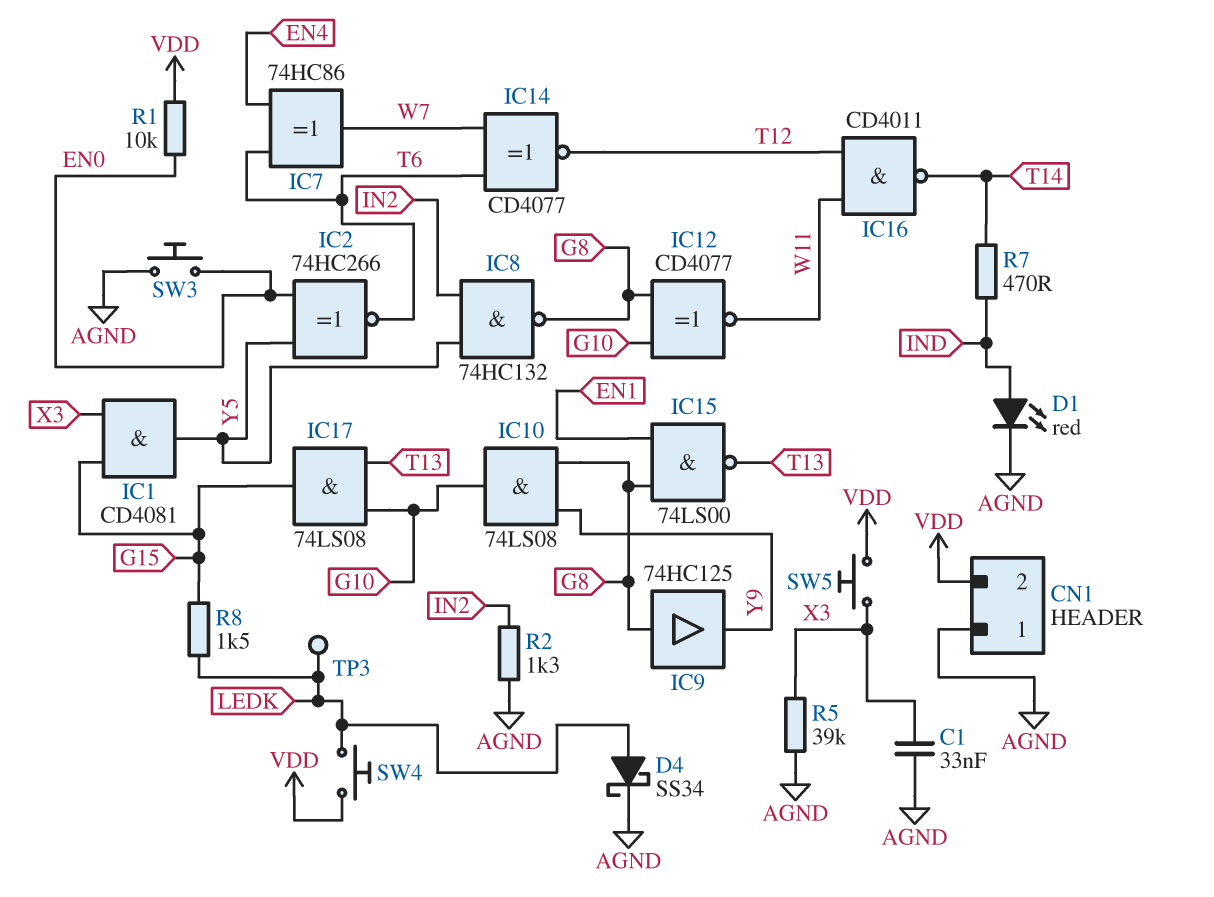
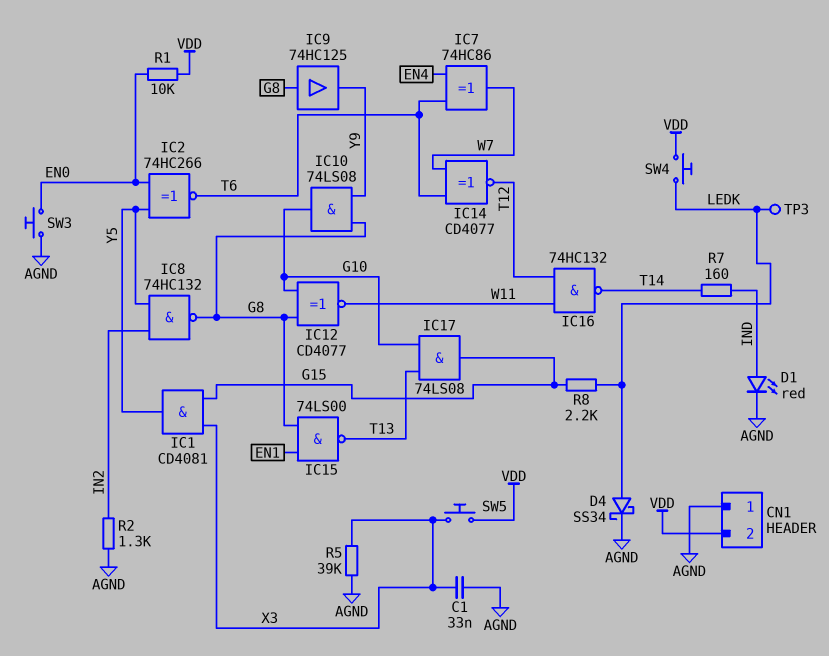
IC16: NAND CD4011 (in T12, in W11, out T14) -> NAND 74HC132 (in T12, in W11, out T14)
R7: 470 (IND, T14) -> 160 (IND, T14)
R8: 1.5k (G15, LEDK) -> 2.2k (G15, LEDK)

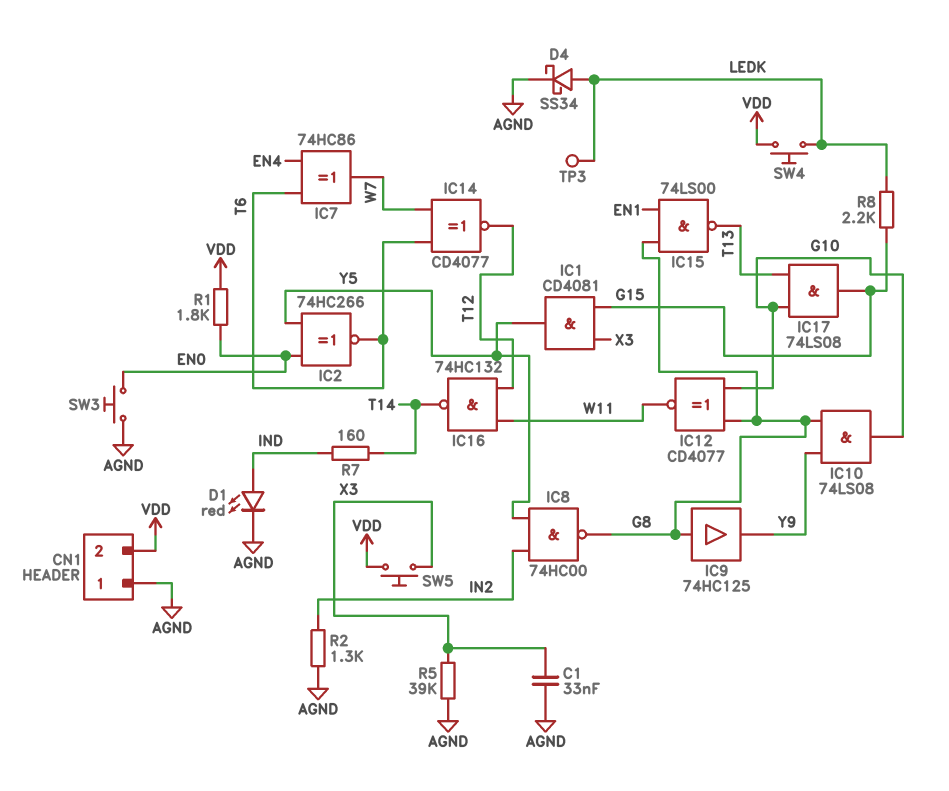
IC8: NAND 74HC132 (in IN2, in Y5, out G8) -> NAND 74HC00 (in IN2, in Y5, out G8)
R1: 10k (EN0, VDD) -> 1.8k (EN0, VDD)

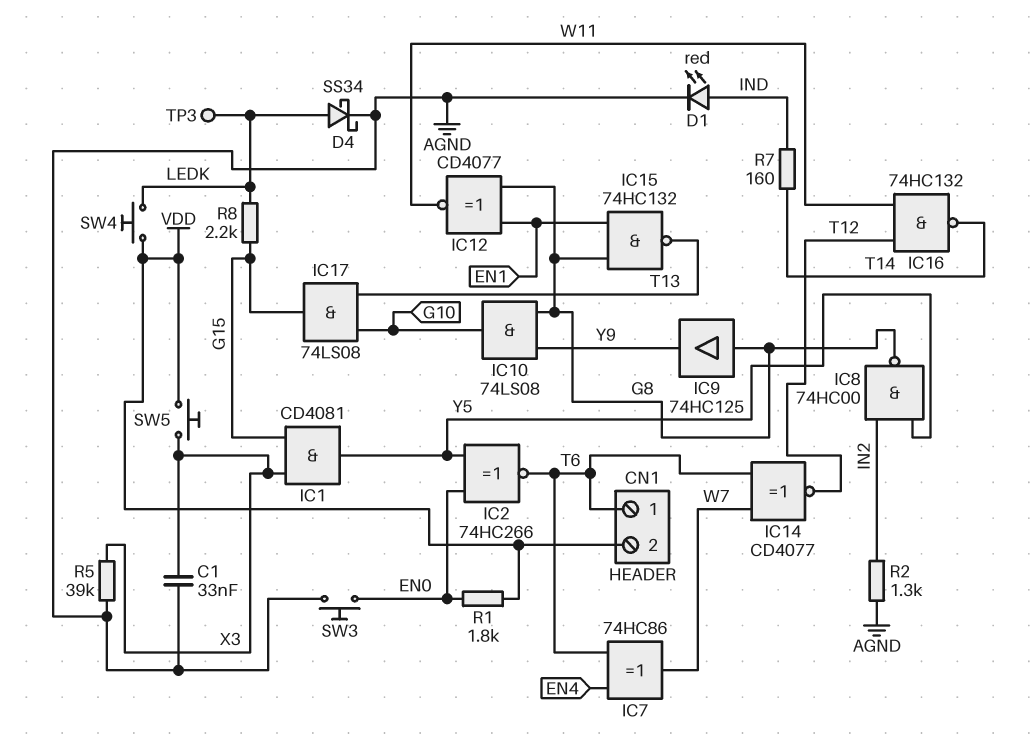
CN1 pin 1: AGND -> T6
IC12: XNOR CD4077 (in G8, in G10, out W11) -> XNOR CD4077 (in EN1, in G8, out W11)
IC15: NAND 74LS00 (in EN1, in G8, out T13) -> NAND 74HC132 (in EN1, in G8, out T13)

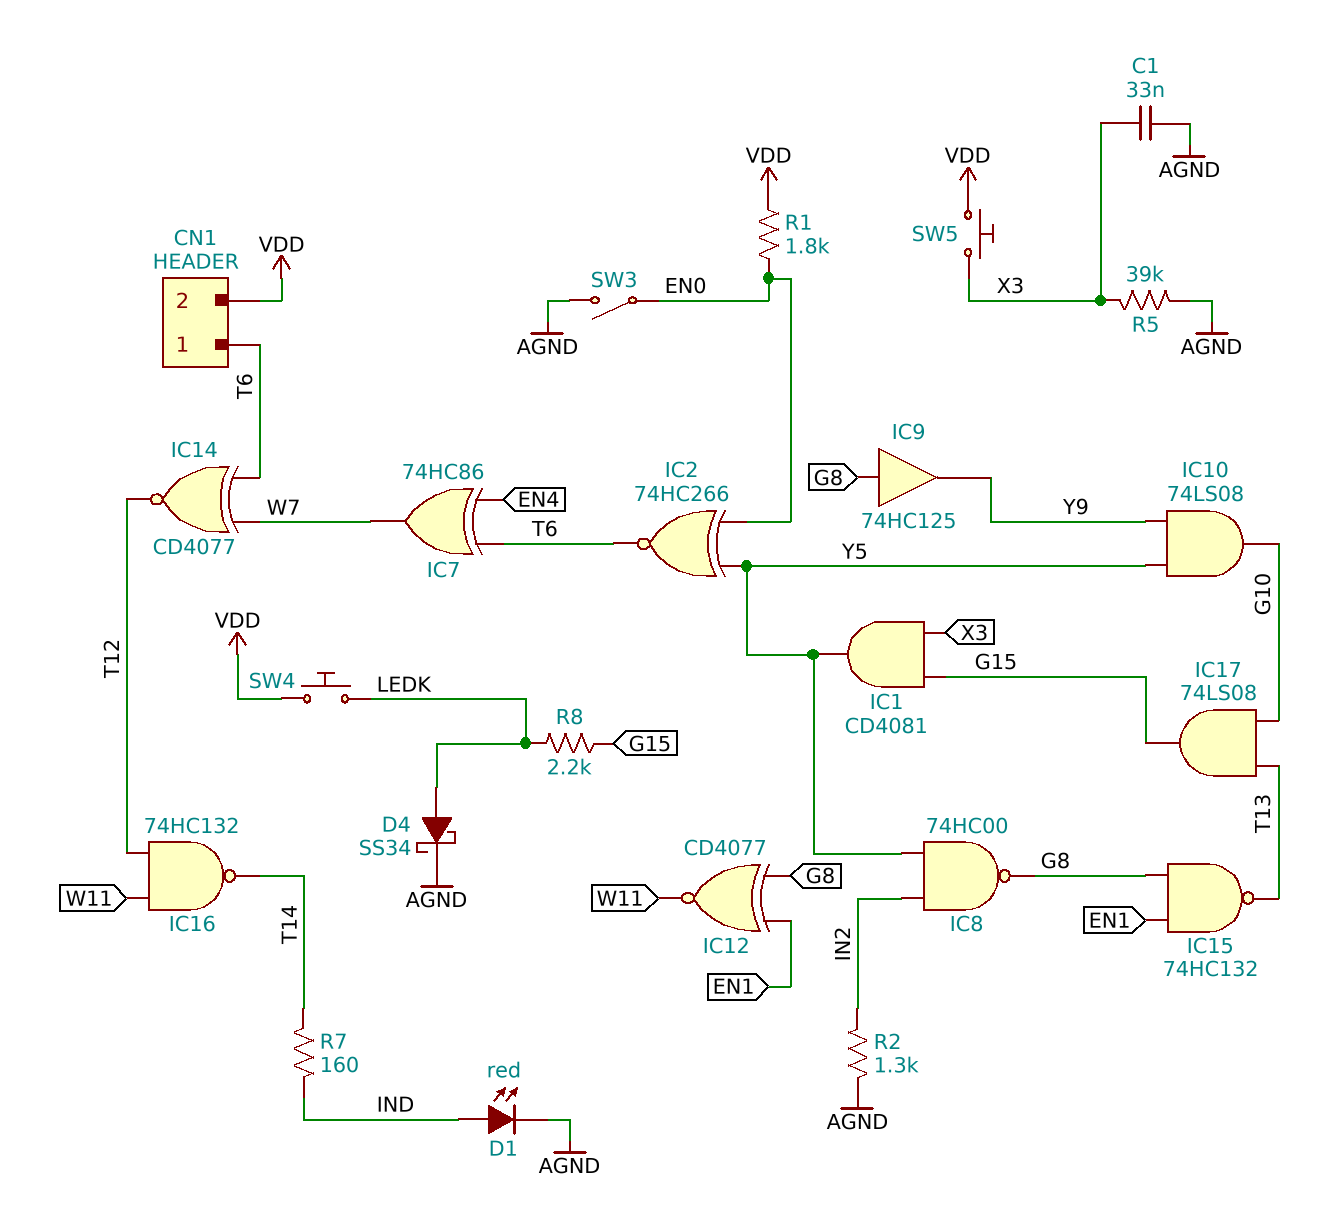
IC10: AND 74LS08 (in G8, in Y9, out G10) -> AND 74LS08 (in Y5, in Y9, out G10)
SW3: button (AGND, EN0) -> switch (AGND, EN0)
TP3: test point (LEDK) -> none

